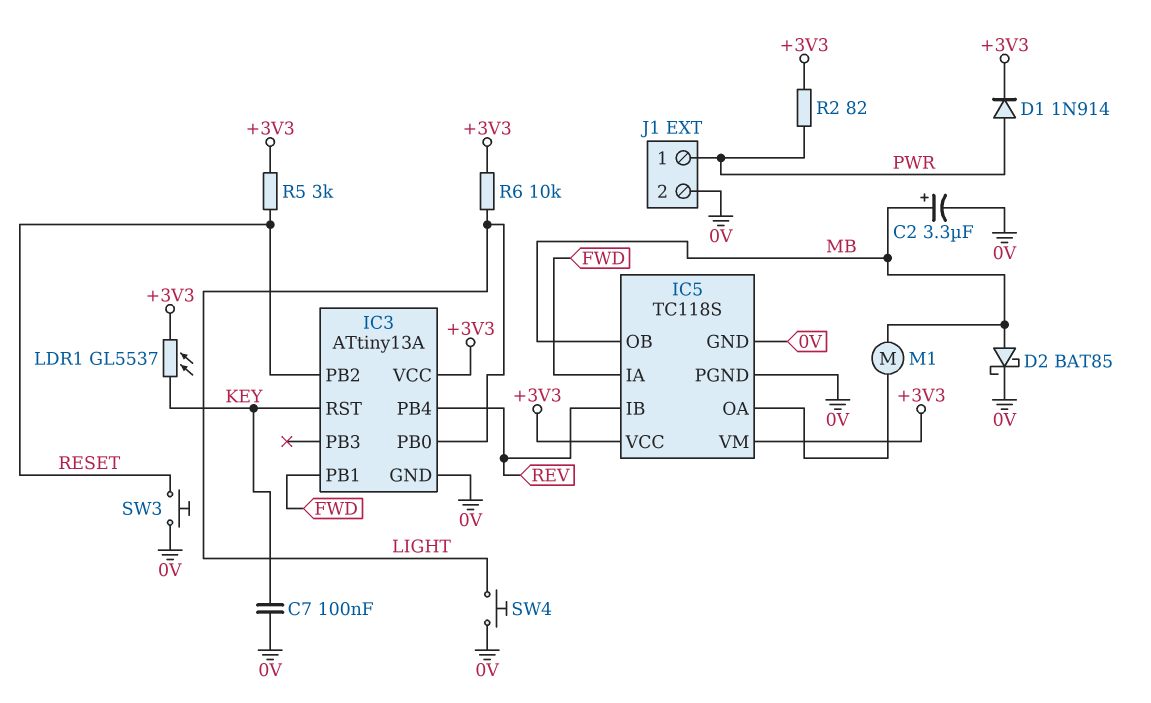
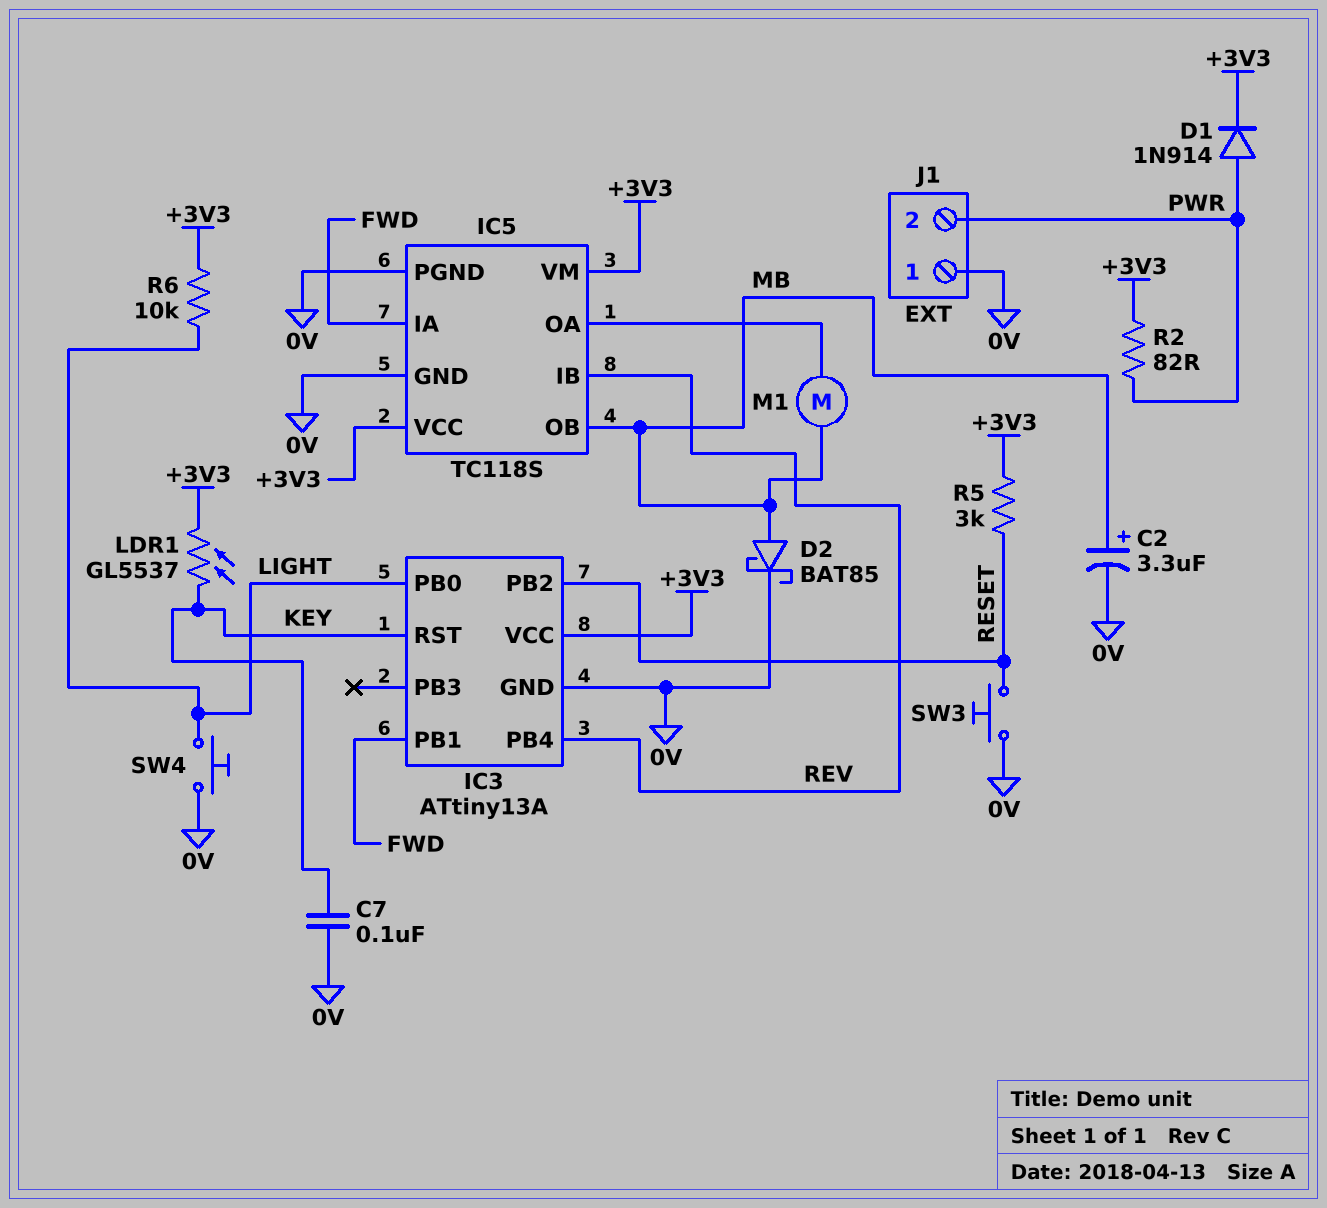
J1 pin 1: PWR -> 0V
J1 pin 2: 0V -> PWR

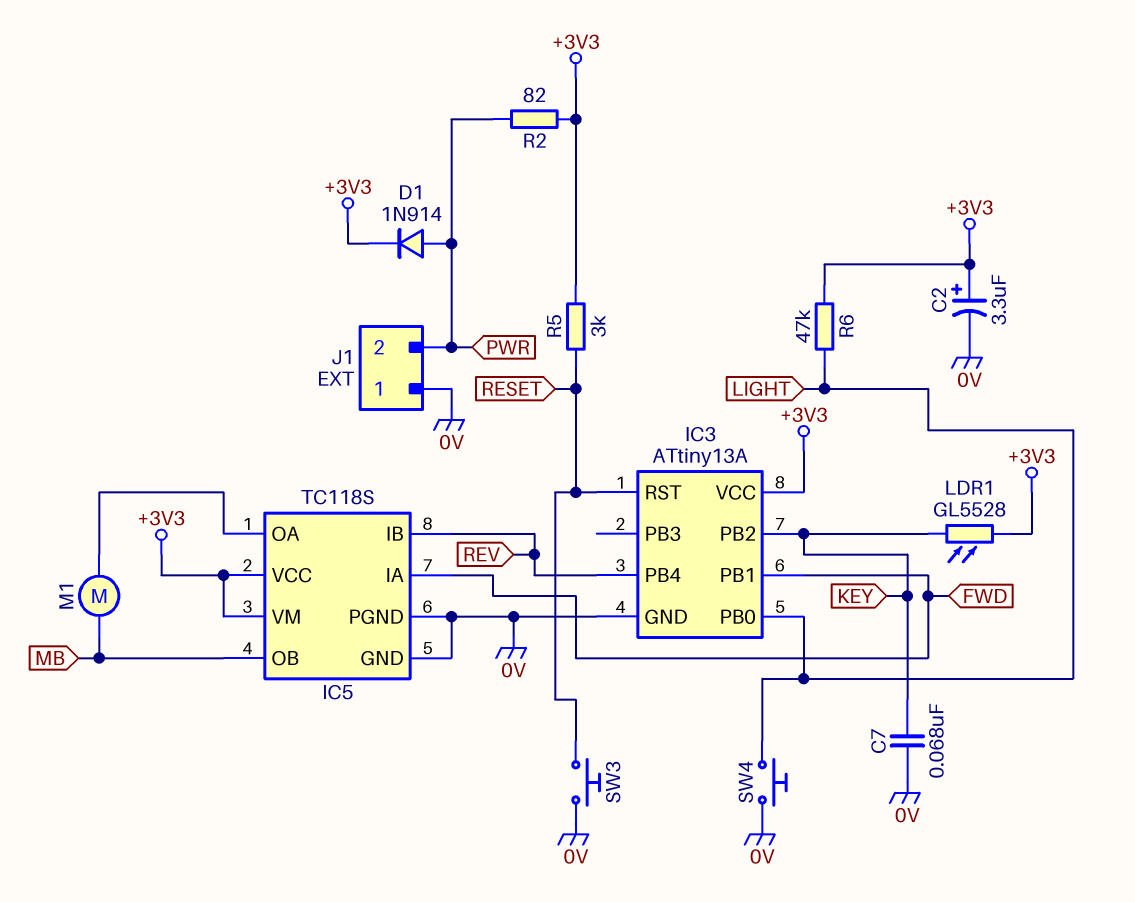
C2: 3.3uF (plus MB, minus 0V) -> 3.3uF (plus +3V3, minus 0V)
C7: 100nF (0V, KEY) -> 68nF (0V, KEY)
D2: schottky BAT85 (A MB, K 0V) -> none
IC3 pin PB2: RESET -> KEY
IC3 pin RST: KEY -> RESET
LDR1: GL5537 (+3V3, KEY) -> GL5528 (+3V3, KEY)
R6: 10k (+3V3, LIGHT) -> 47k (+3V3, LIGHT)

